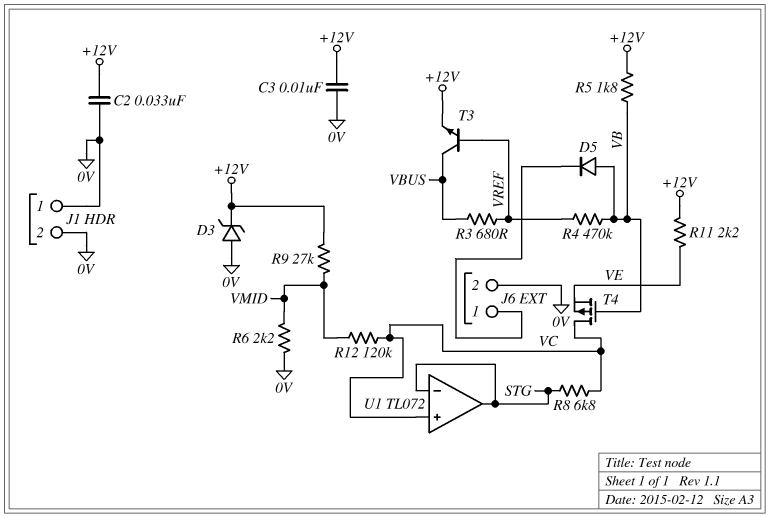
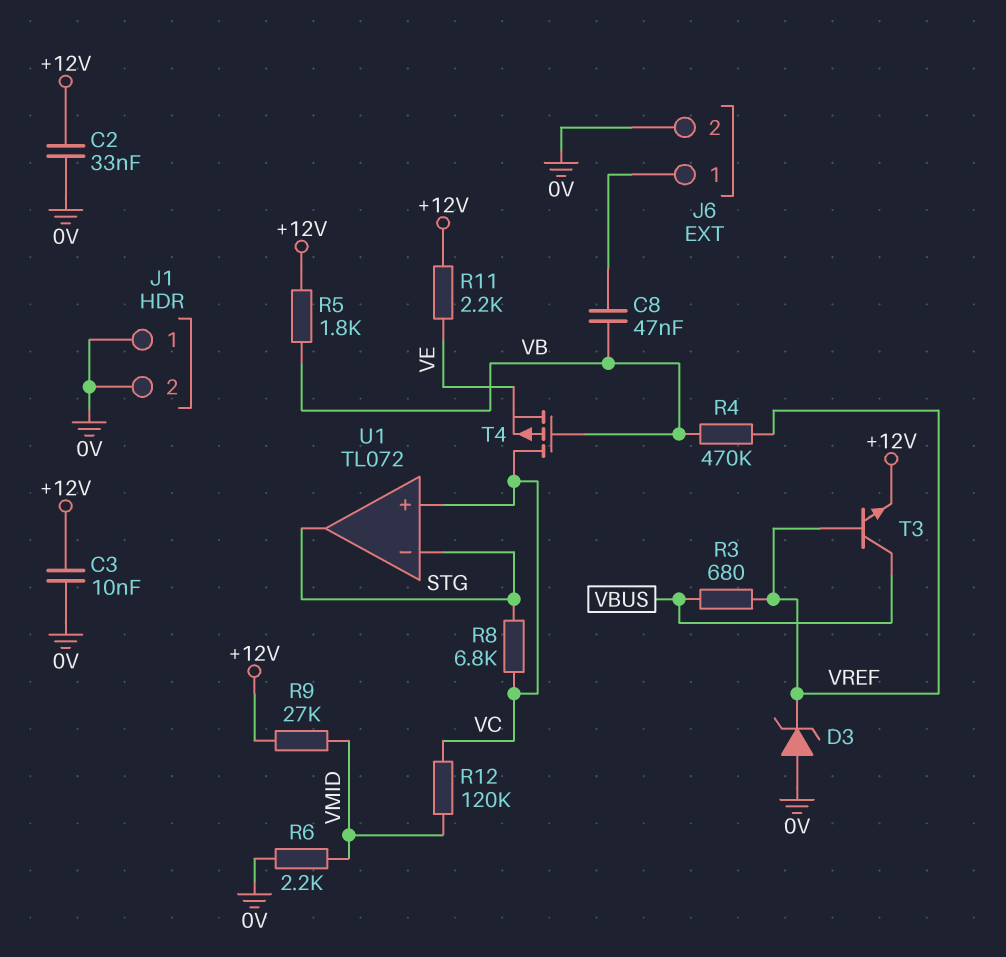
C8: none -> 47nF (J6/1, VB)
D3: zener (A 0V, K +12V) -> zener (A 0V, K VREF)
D5: diode (A VB, K J6/1) -> none

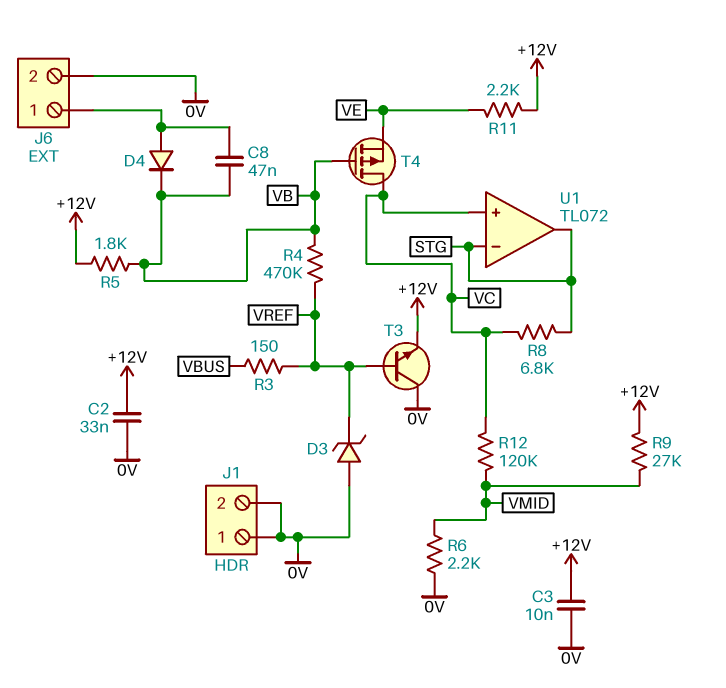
D4: none -> diode (A J6/1, K VB)
R3: 680 (VBUS, VREF) -> 150 (VBUS, VREF)
T3: NPN (B VREF, C VBUS, E +12V) -> NPN (B VREF, C 0V, E +12V)

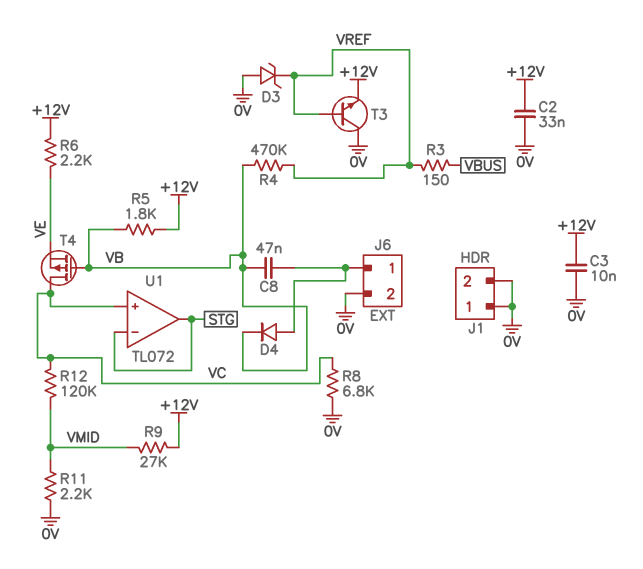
R6: 2.2k (0V, VMID) -> 2.2k (+12V, VE)
R8: 6.8k (STG, VC) -> 6.8k (0V, VC)
R11: 2.2k (+12V, VE) -> 2.2k (0V, VMID)

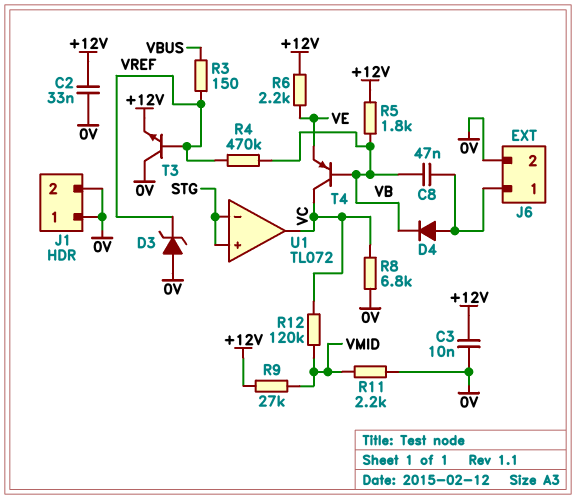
T4: PMOS (G VB, D VC, S VE) -> PNP (B VB, C VC, E VE)
U1 pin in+: VC -> STG
U1 pin out: STG -> VC

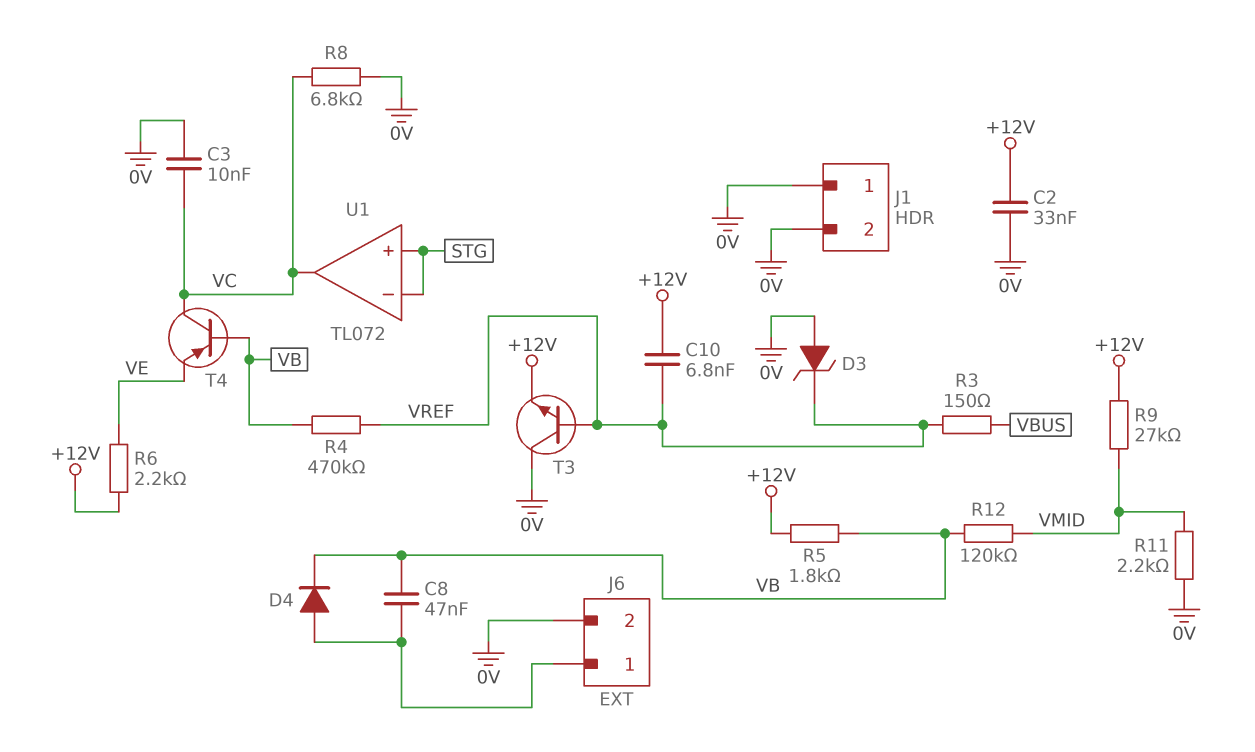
C3: 10nF (+12V, 0V) -> 10nF (0V, VC)
C10: none -> 6.8nF (+12V, VREF)
R12: 120k (VC, VMID) -> 120k (VB, VMID)

